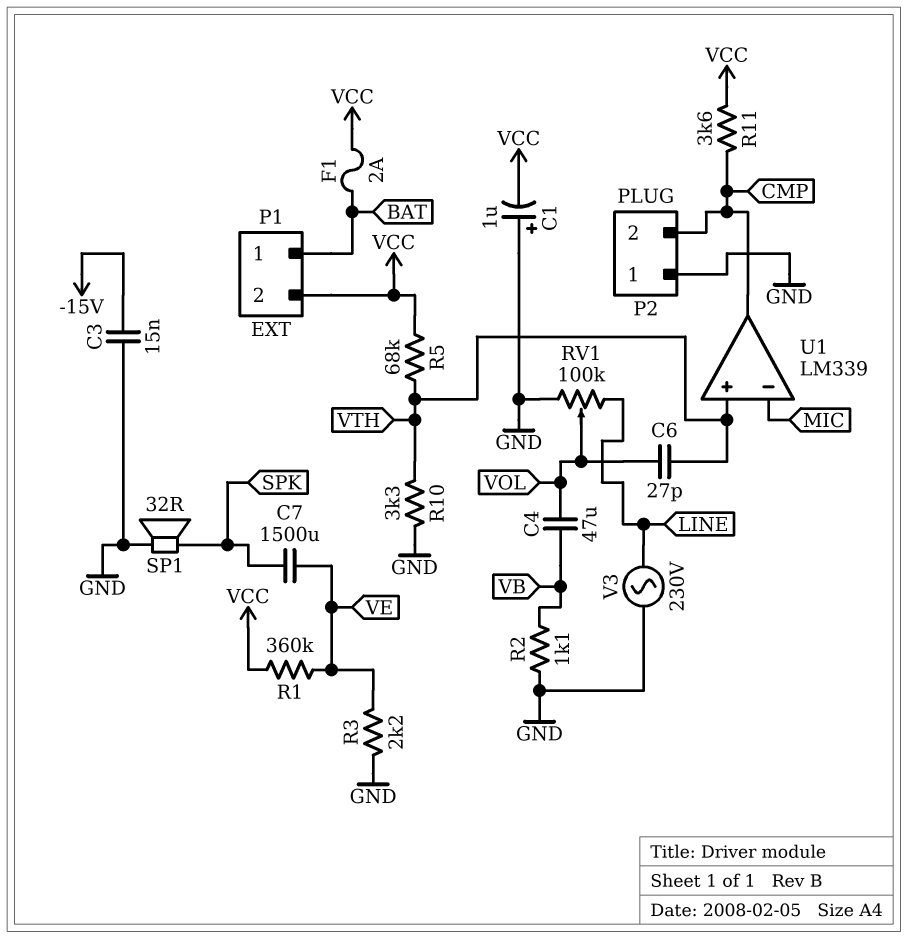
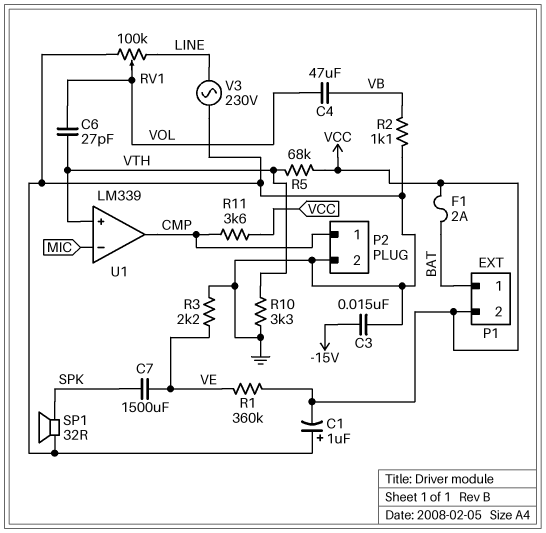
P2 pin 1: GND -> CMP
P2 pin 2: CMP -> GND

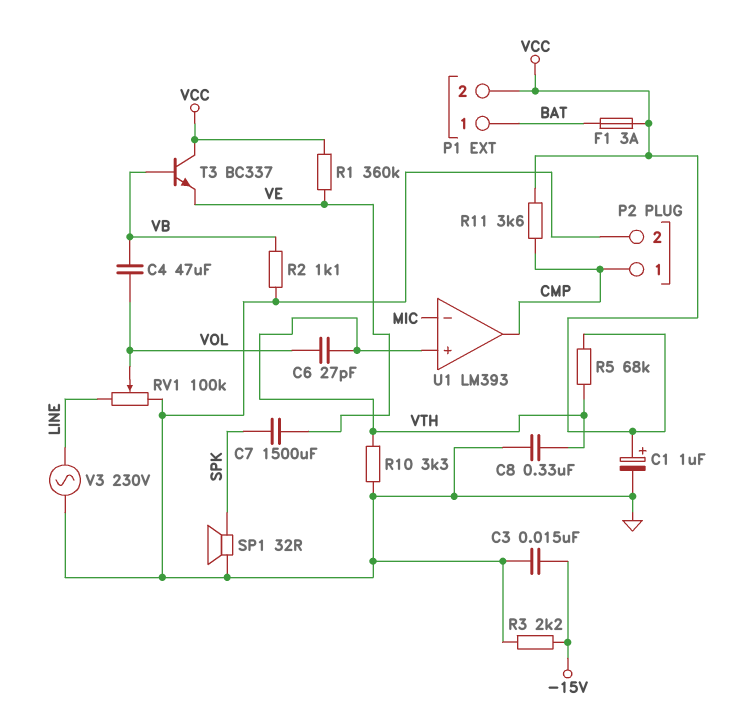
C1: 1uF (plus GND, minus VCC) -> 1uF (plus VCC, minus GND)
C8: none -> 330nF (GND, VTH)
F1: 2A (BAT, VCC) -> 3A (BAT, VCC)
R3: 2.2k (GND, VE) -> 2.2k (-15V, GND)
T3: none -> NPN BC337 (B VB, C VCC, E VE)
U1: LM339 -> LM393

